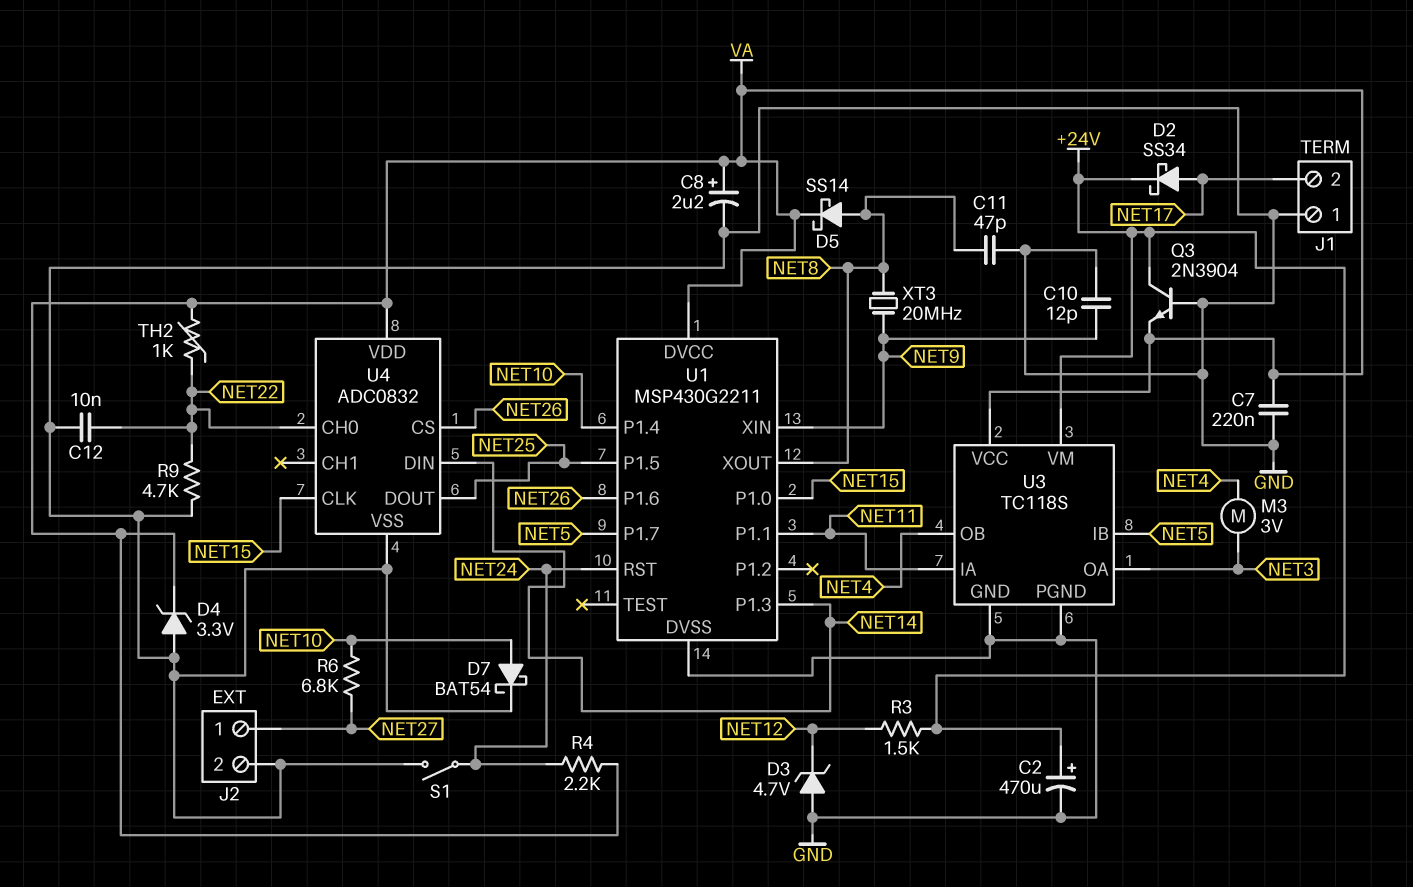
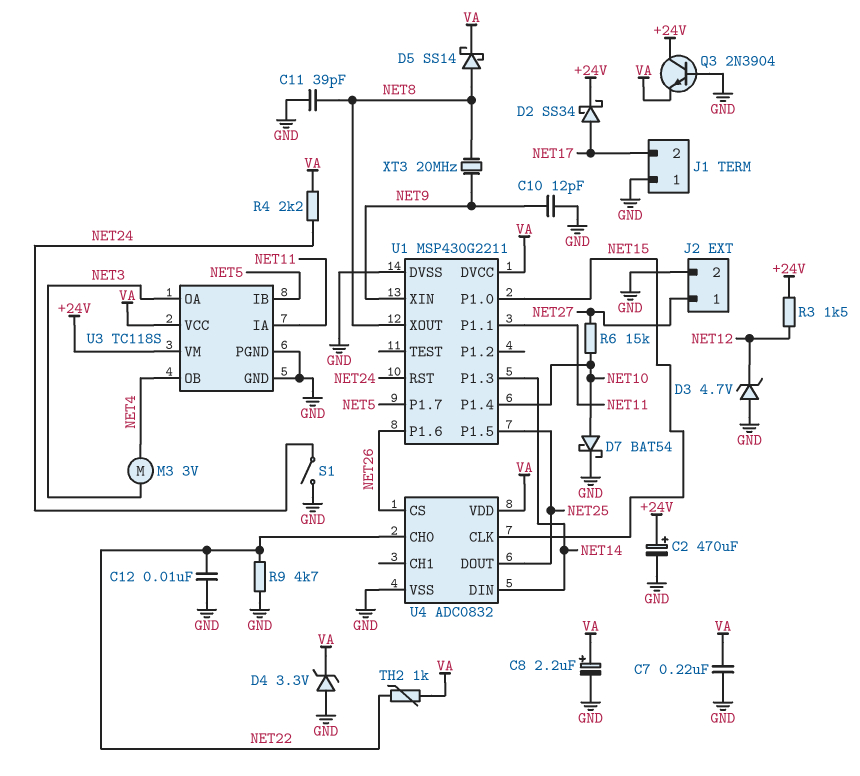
C11: 47pF (GND, NET8) -> 39pF (GND, NET8)
R6: 6.8k (NET10, NET27) -> 15k (NET10, NET27)

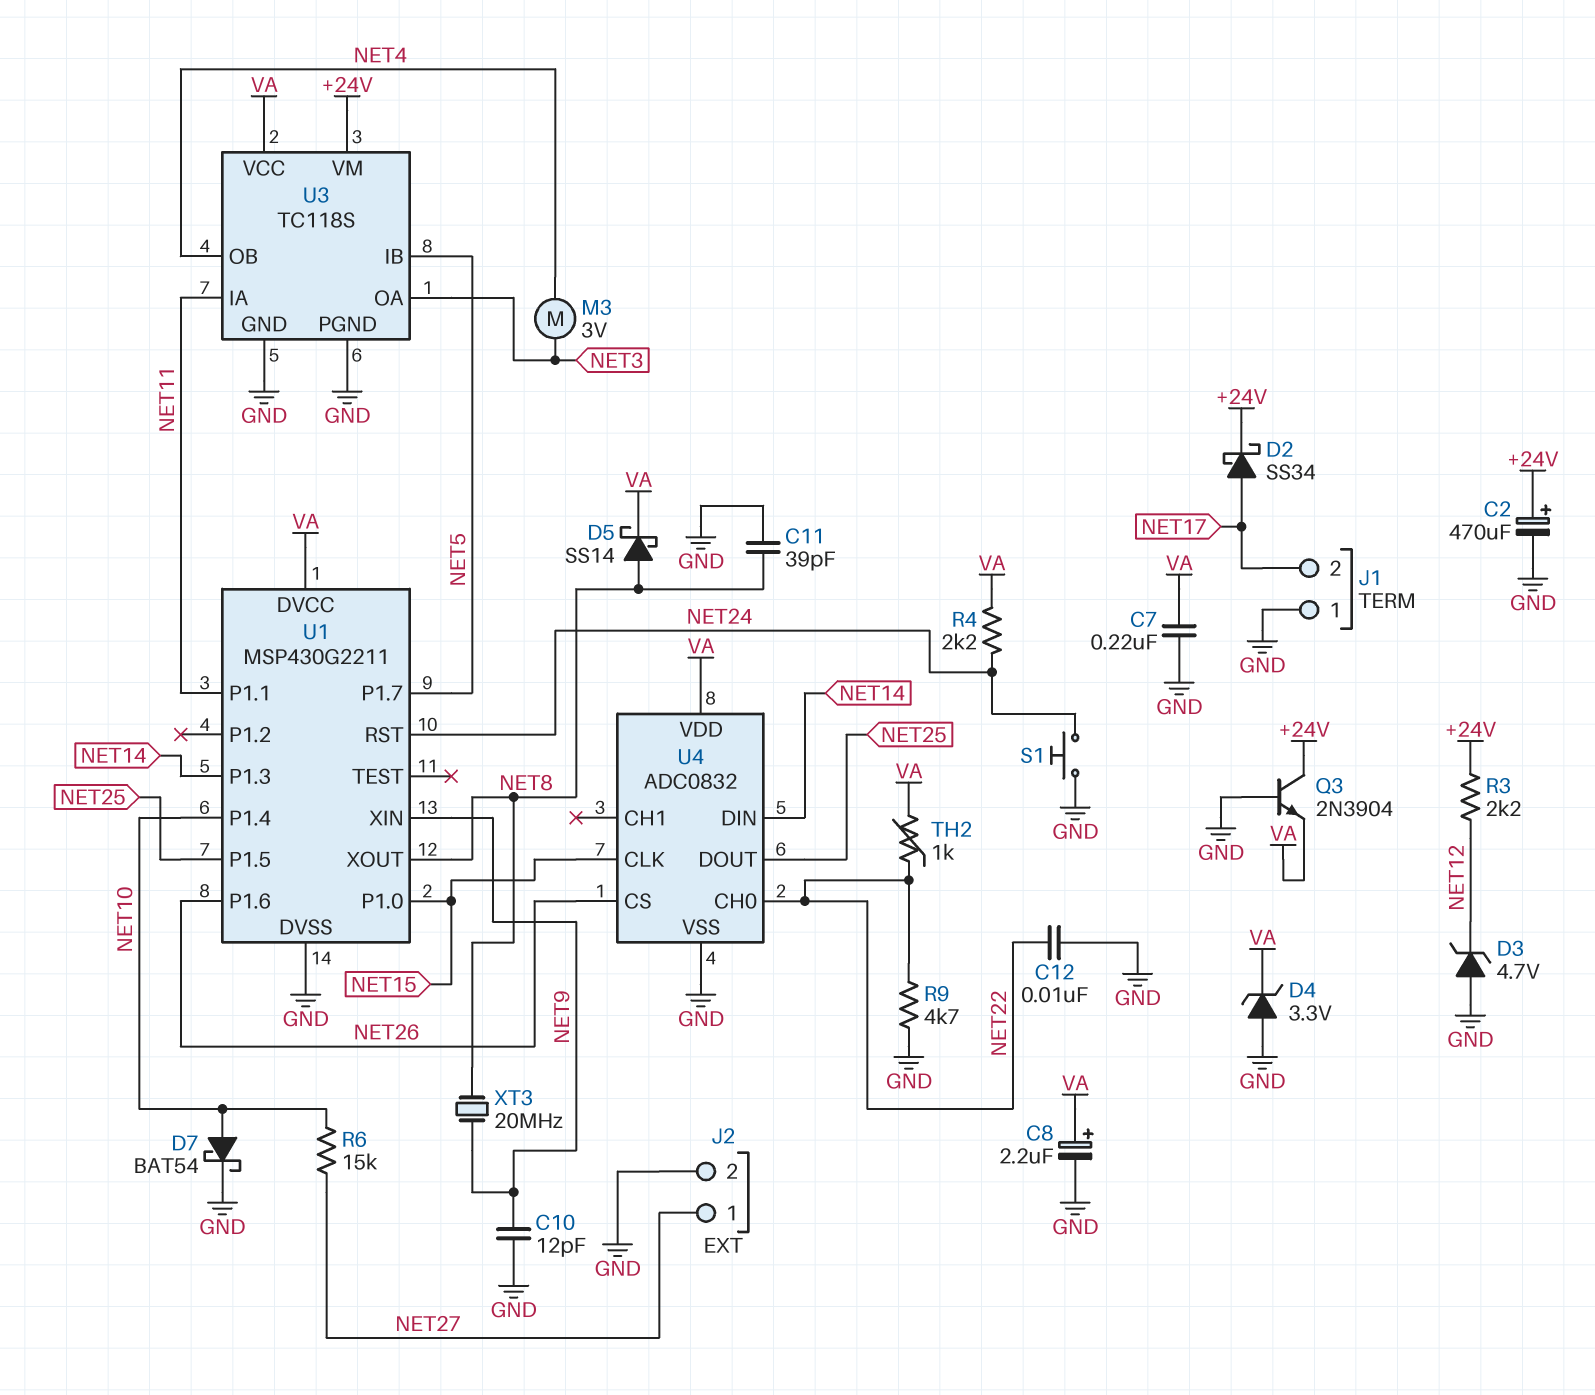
R3: 1.5k (+24V, NET12) -> 2.2k (+24V, NET12)
S1: switch (GND, NET24) -> button (GND, NET24)

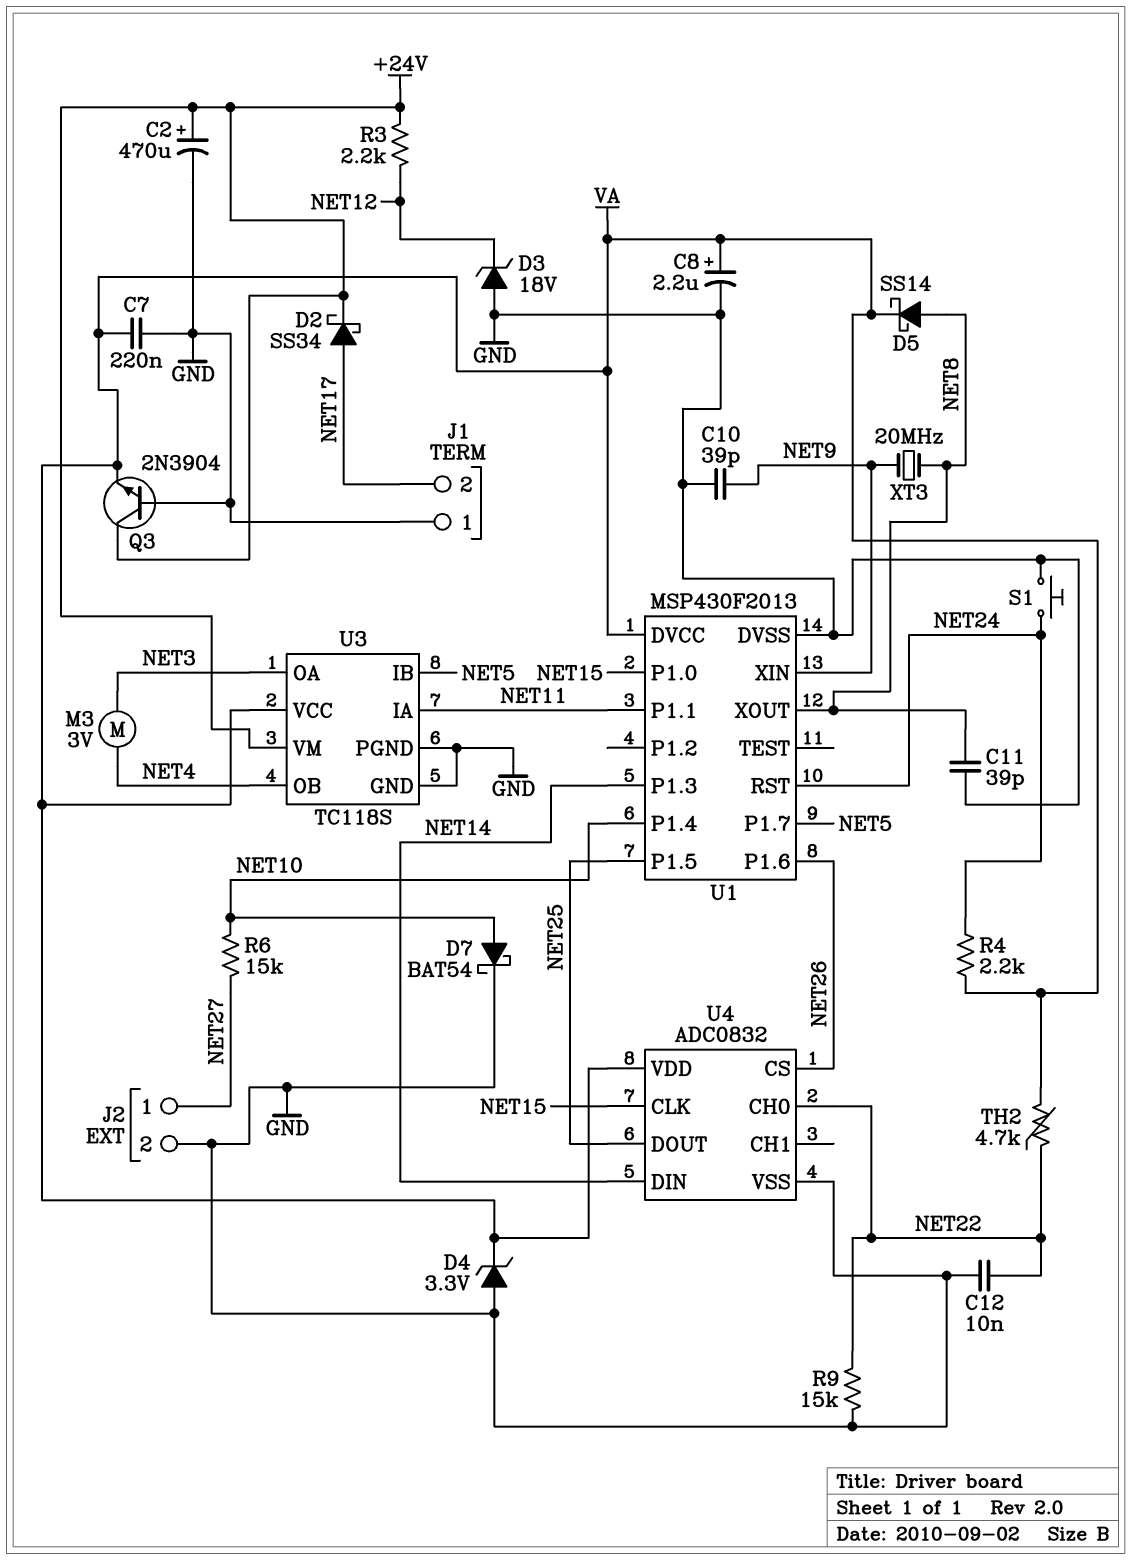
C10: 12pF (GND, NET9) -> 39pF (GND, NET9)
D3: zener 4.7V (A GND, K NET12) -> zener 18V (A GND, K NET12)
R9: 4.7k (GND, NET22) -> 15k (GND, NET22)
TH2: 1k (NET22, VA) -> 4.7k (NET22, VA)
U1: MSP430G2211 -> MSP430F2013

